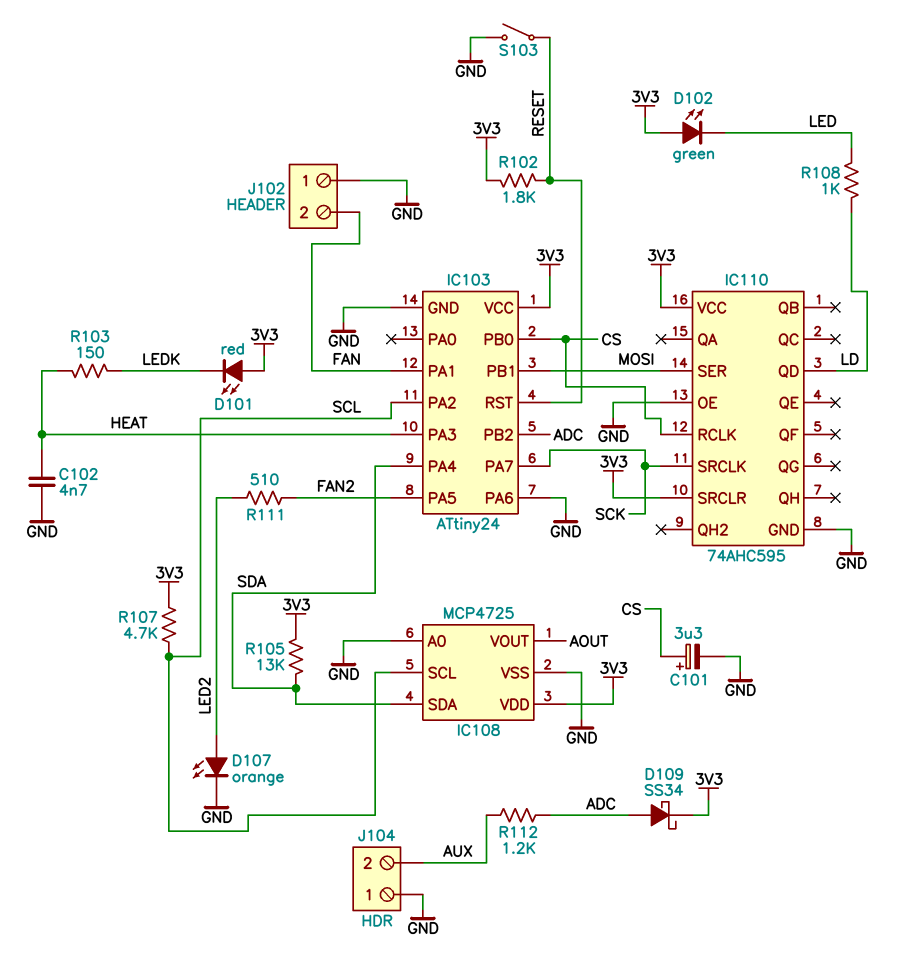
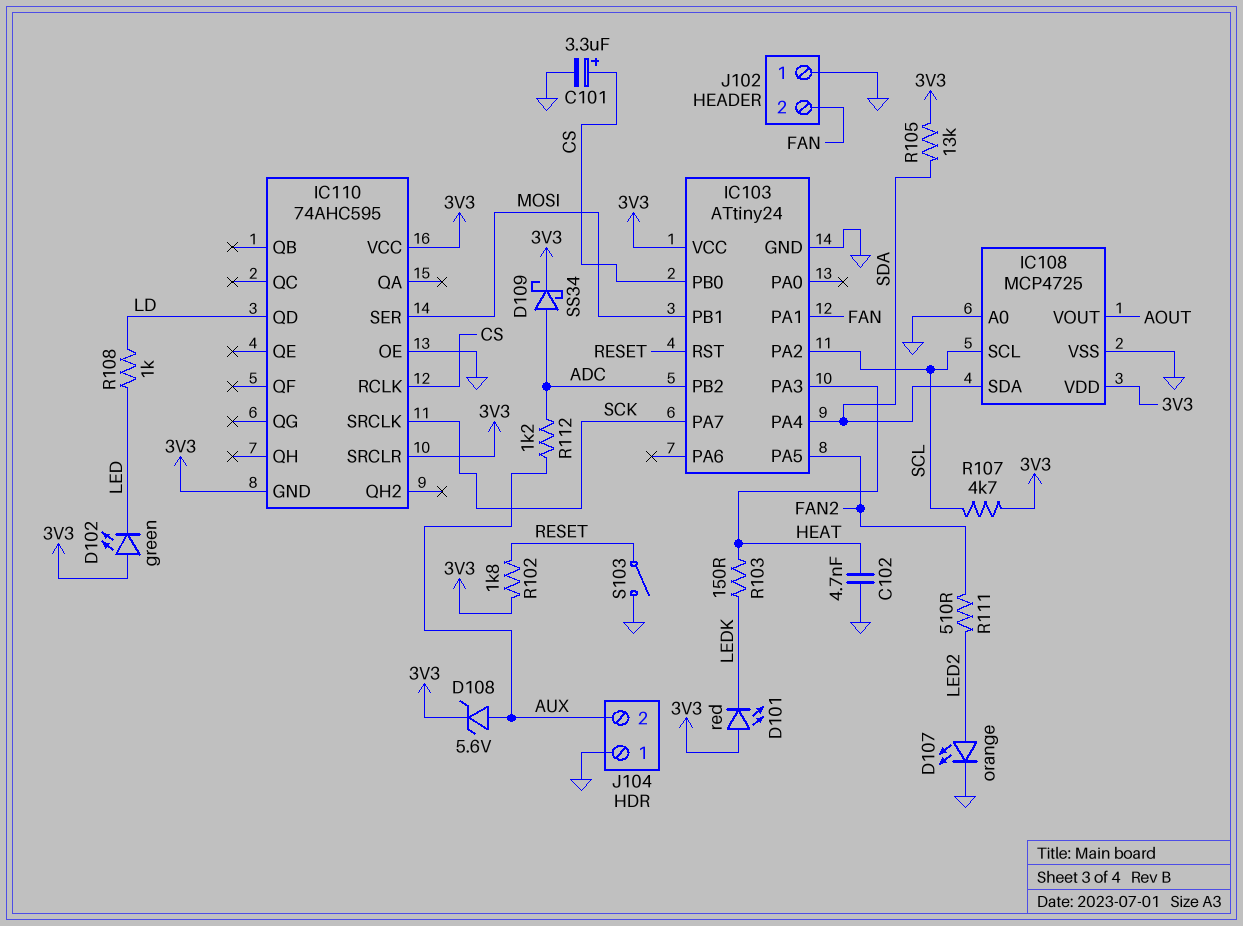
D108: none -> zener 5.6V (A AUX, K 3V3)
IC103 pin PA6: GND -> none
IC110 pin GND: GND -> 3V3

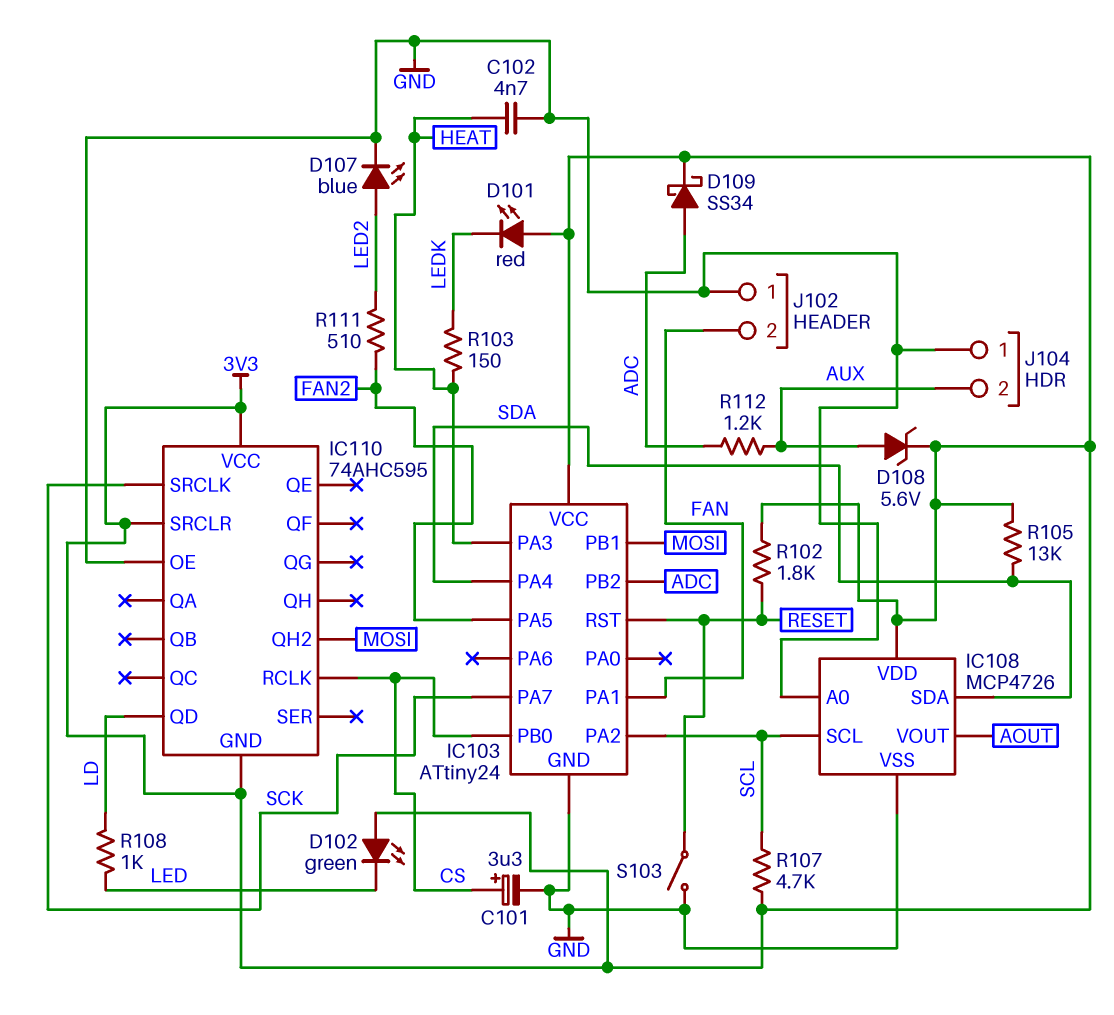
D107: LED orange (A LED2, K GND) -> LED blue (A LED2, K GND)
IC108: MCP4725 -> MCP4726
IC110 pin QH2: none -> MOSI
IC110 pin SER: MOSI -> none

